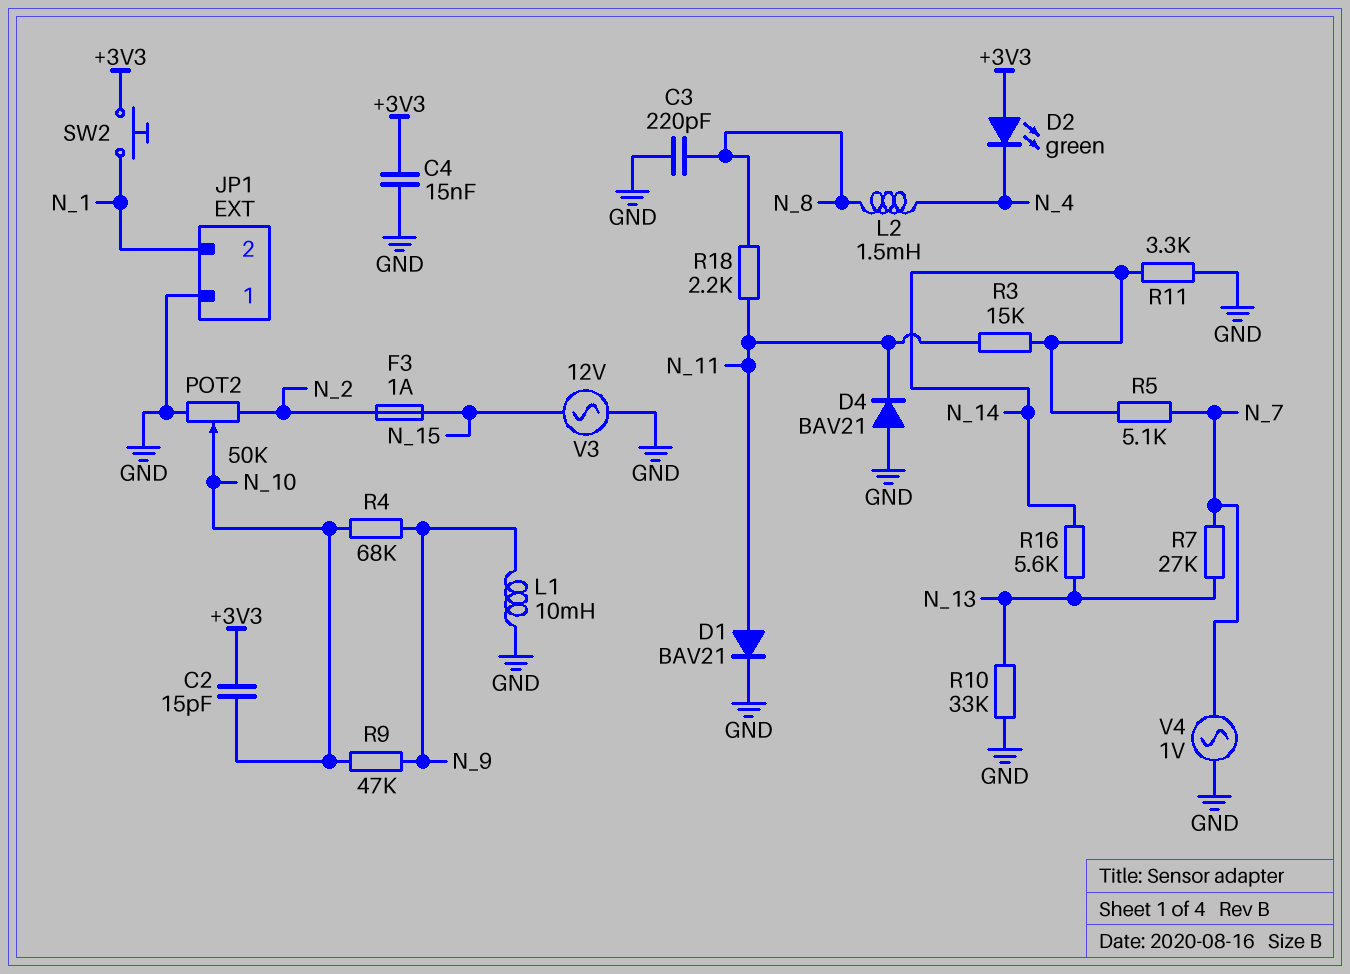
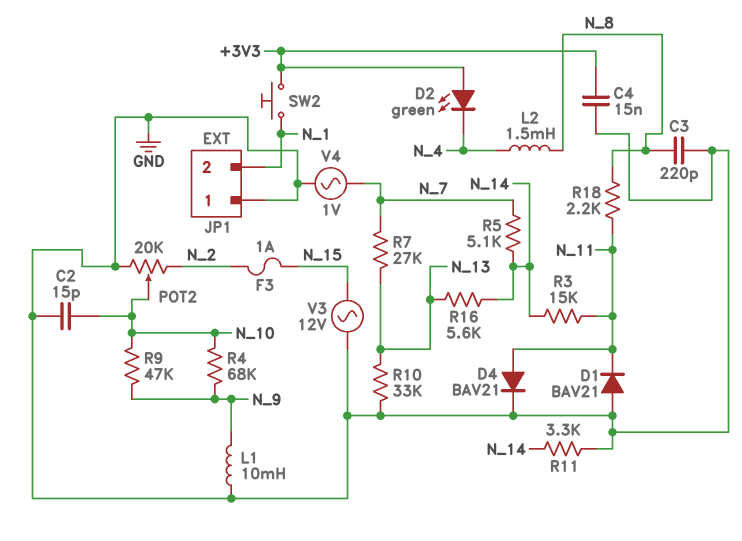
C2: 15pF (+3V3, N_10) -> 15pF (GND, N_10)
D1: diode BAV21 (A N_11, K GND) -> diode BAV21 (A GND, K N_11)
D4: diode BAV21 (A GND, K N_11) -> diode BAV21 (A N_11, K GND)
POT2: 50k (GND, N_2, wiper N_10) -> 20k (GND, N_2, wiper N_10)

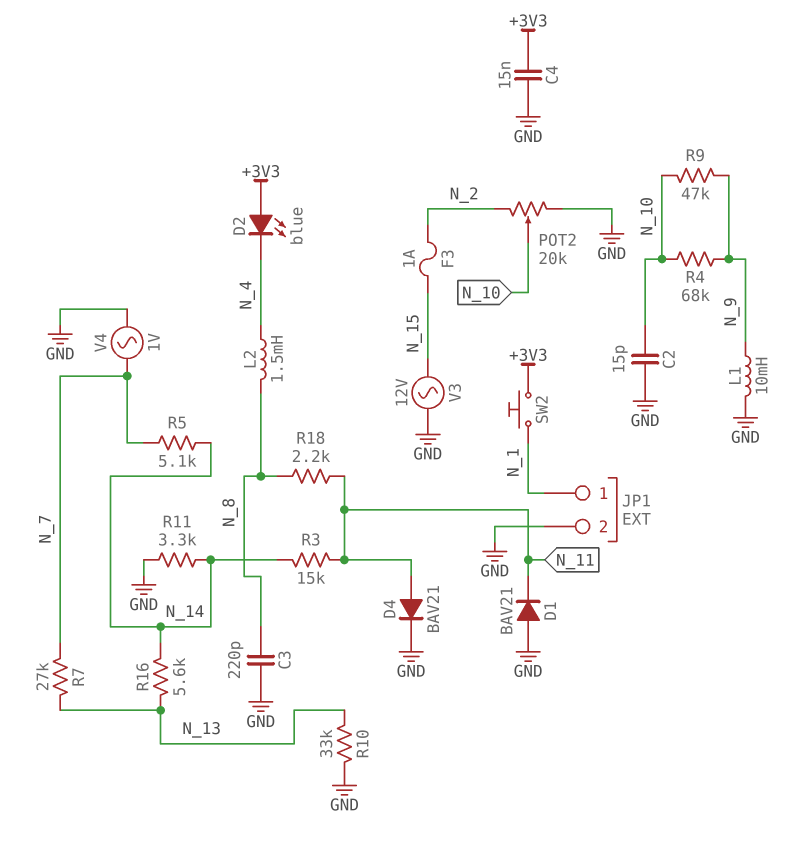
D2: LED green (A +3V3, K N_4) -> LED blue (A +3V3, K N_4)
JP1 pin 1: GND -> N_1
JP1 pin 2: N_1 -> GND

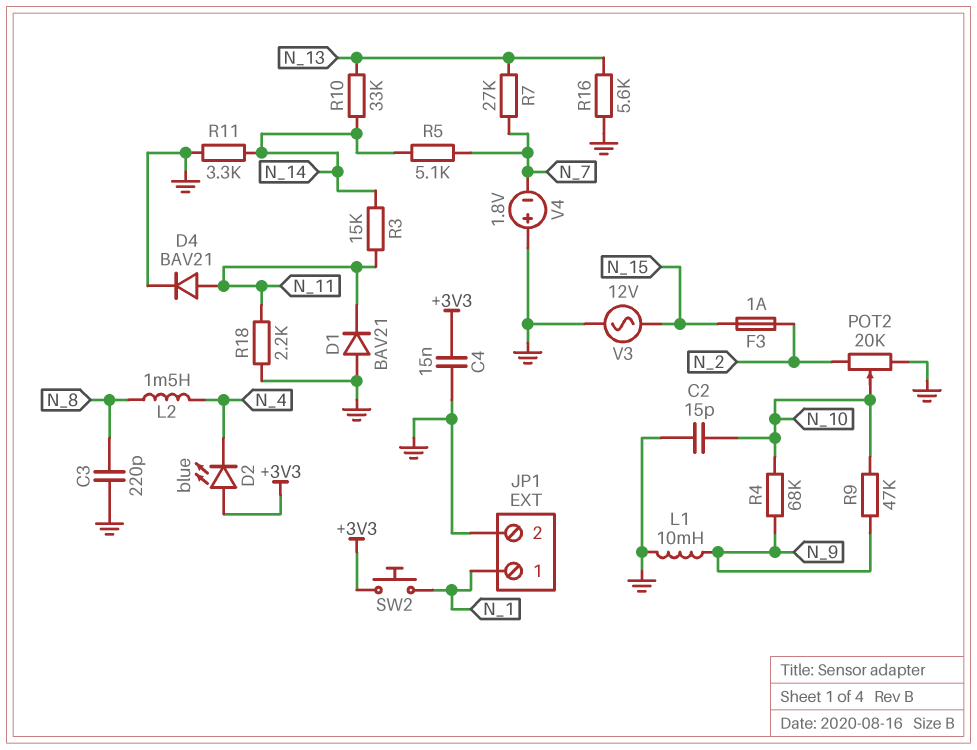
R10: 33k (GND, N_13) -> 33k (N_13, N_14)
R16: 5.6k (N_13, N_14) -> 5.6k (GND, N_13)
R18: 2.2k (N_8, N_11) -> 2.2k (GND, N_11)
V4: AC 1V (GND, N_7) -> 1.8V (plus GND, minus N_7)

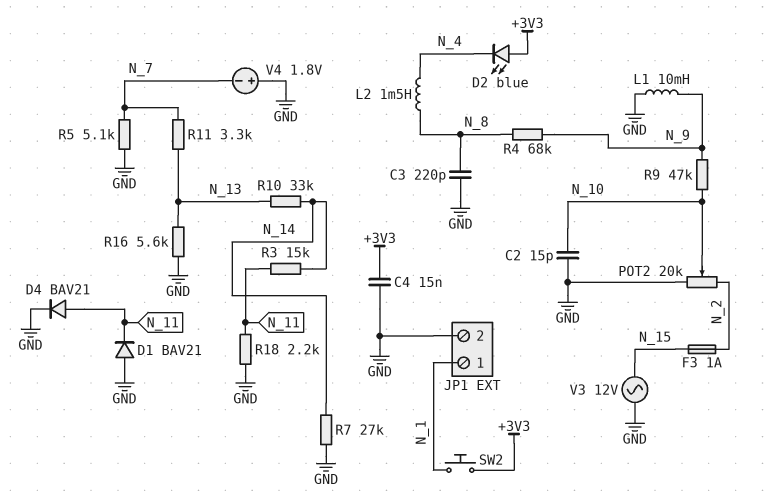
R4: 68k (N_9, N_10) -> 68k (N_8, N_9)
R5: 5.1k (N_7, N_14) -> 5.1k (GND, N_7)
R7: 27k (N_7, N_13) -> 27k (GND, N_14)
R11: 3.3k (GND, N_14) -> 3.3k (N_7, N_13)

